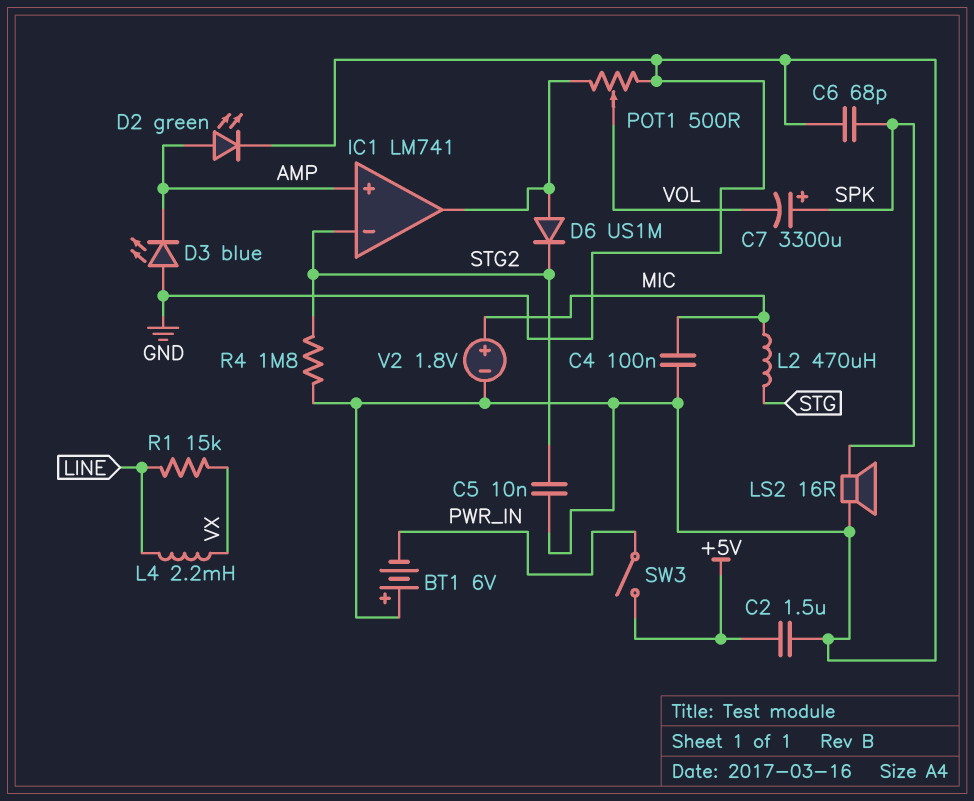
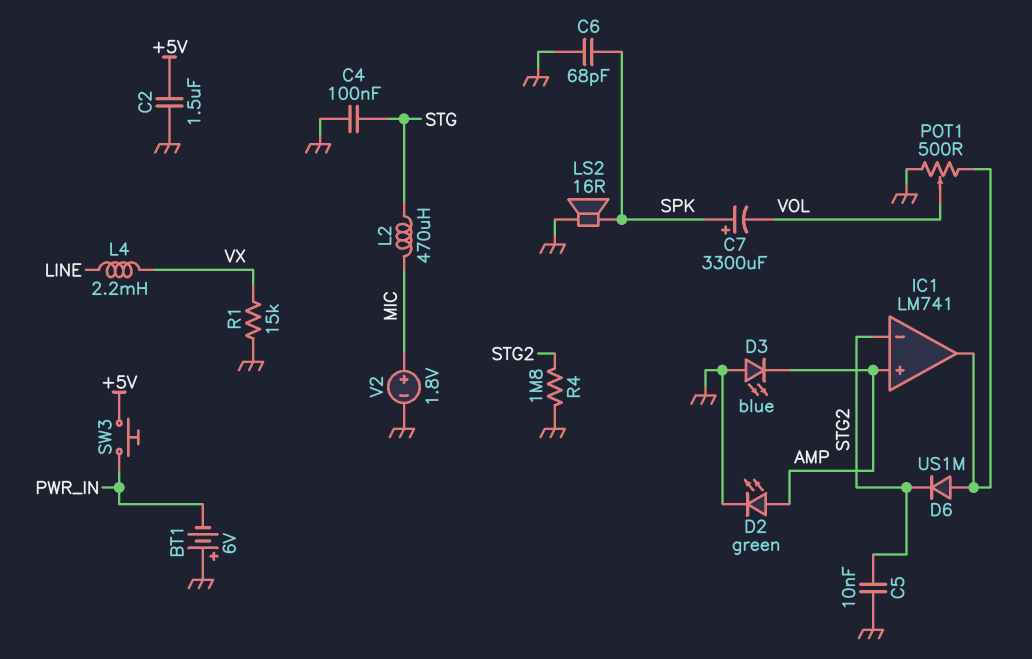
C4: 100nF (GND, MIC) -> 100nF (GND, STG)
R1: 15k (LINE, VX) -> 15k (GND, VX)
SW3: switch (+5V, PWR_IN) -> button (+5V, PWR_IN)

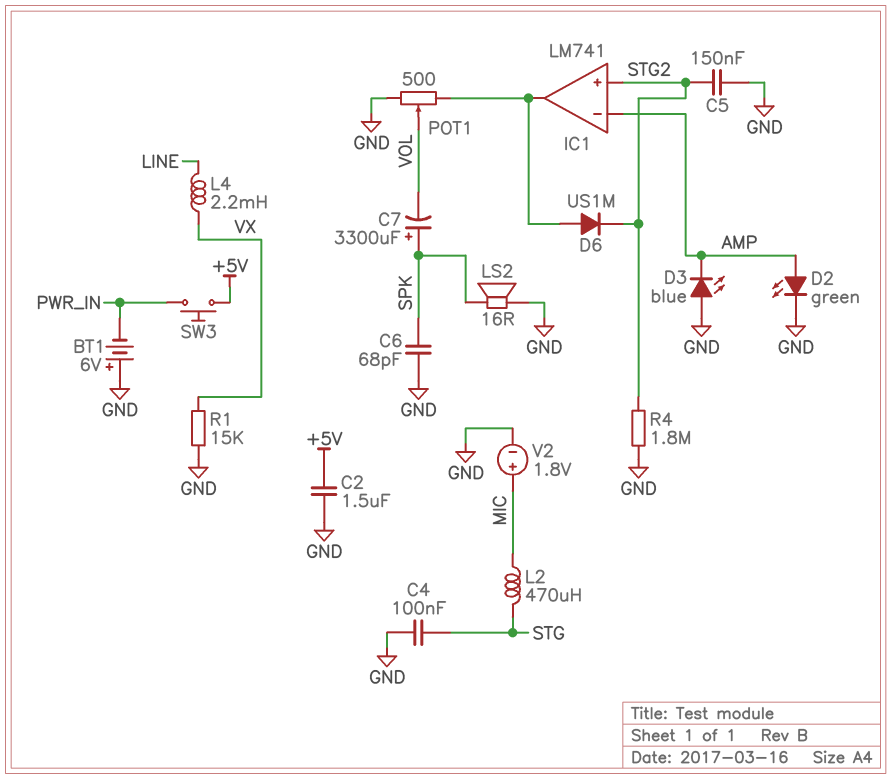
C5: 10nF (GND, STG2) -> 150nF (GND, STG2)
IC1 pin in+: AMP -> STG2
IC1 pin in-: STG2 -> AMP

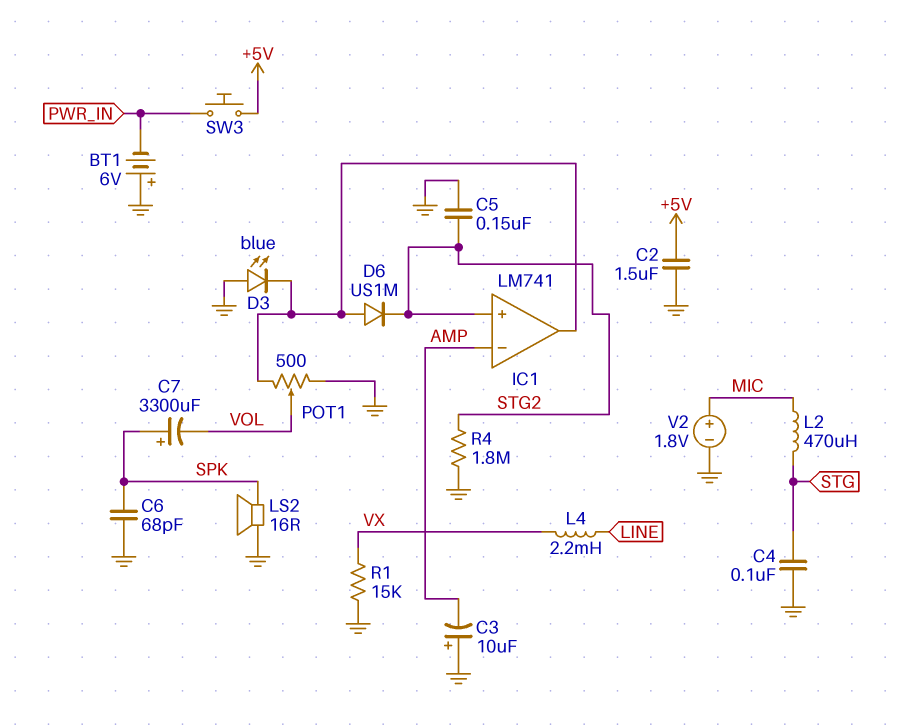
C3: none -> 10uF (plus GND, minus AMP)
D2: LED green (A AMP, K GND) -> none
D3: LED blue (A GND, K AMP) -> LED blue (A GND, K IC1/out)

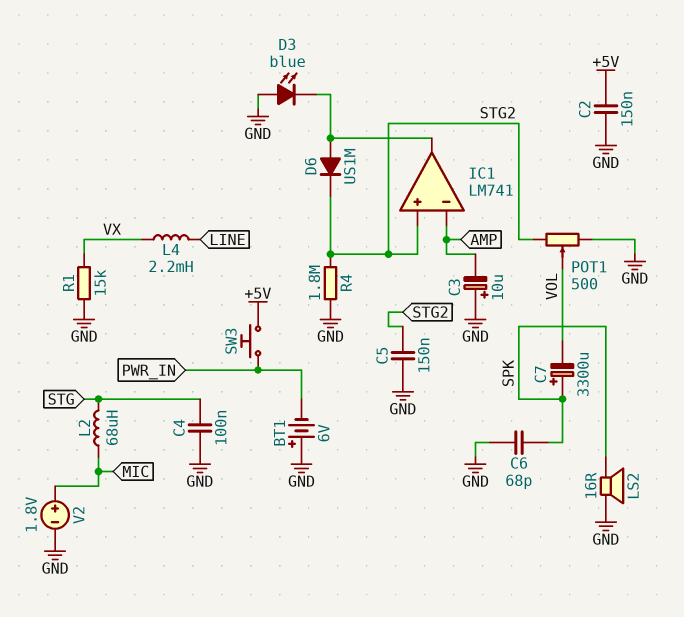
C2: 1.5uF (+5V, GND) -> 150nF (+5V, GND)
L2: 470uH (MIC, STG) -> 68uH (MIC, STG)
POT1: 500 (GND, IC1/out, wiper VOL) -> 500 (GND, STG2, wiper VOL)

